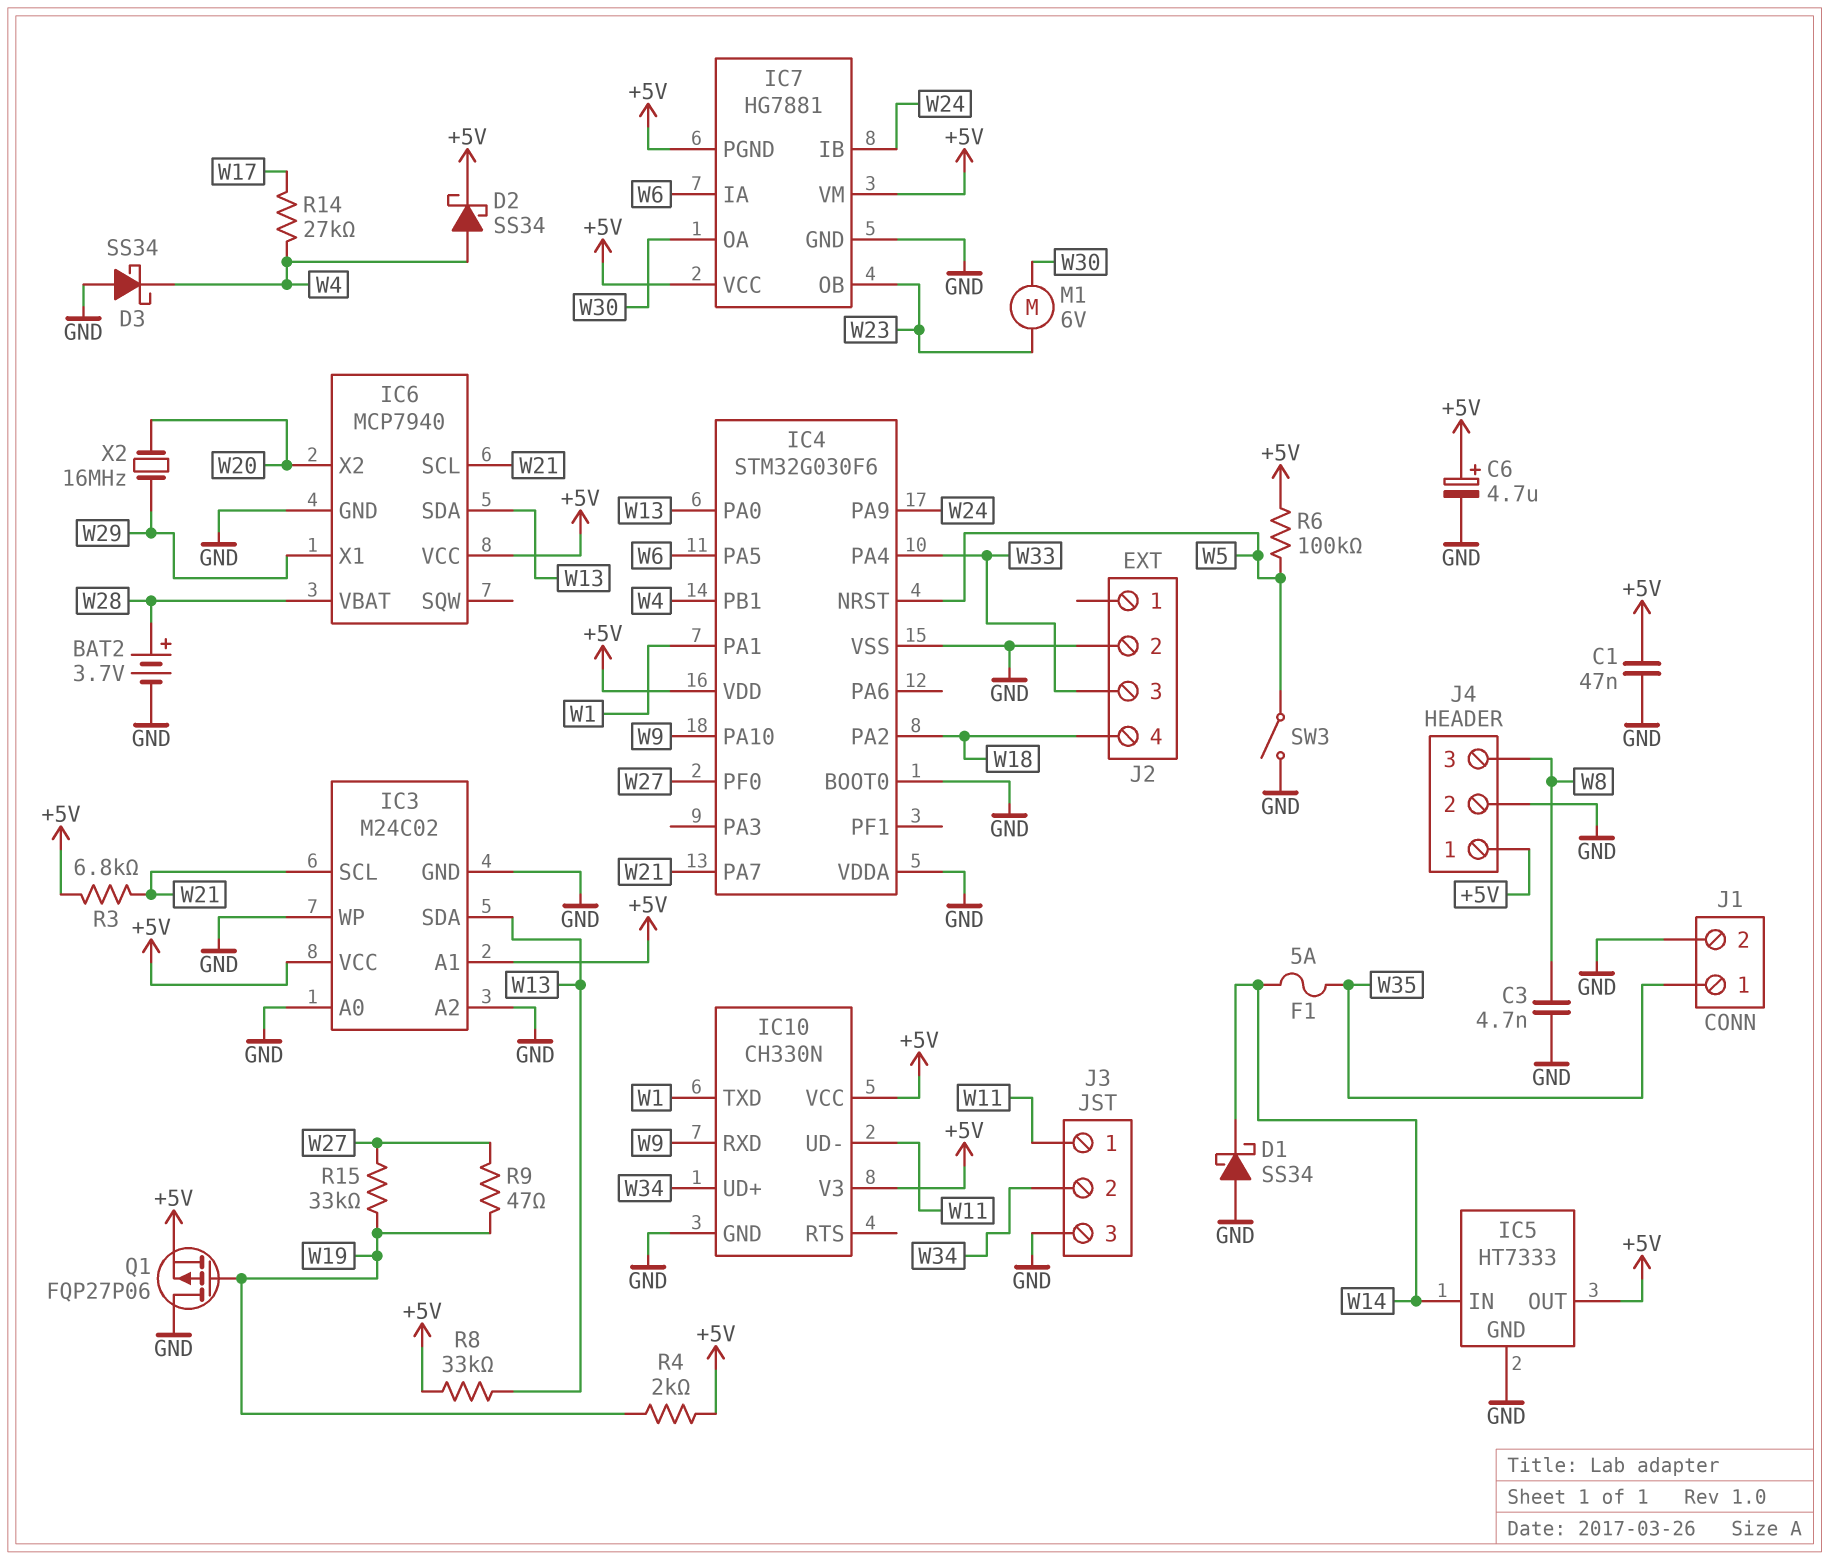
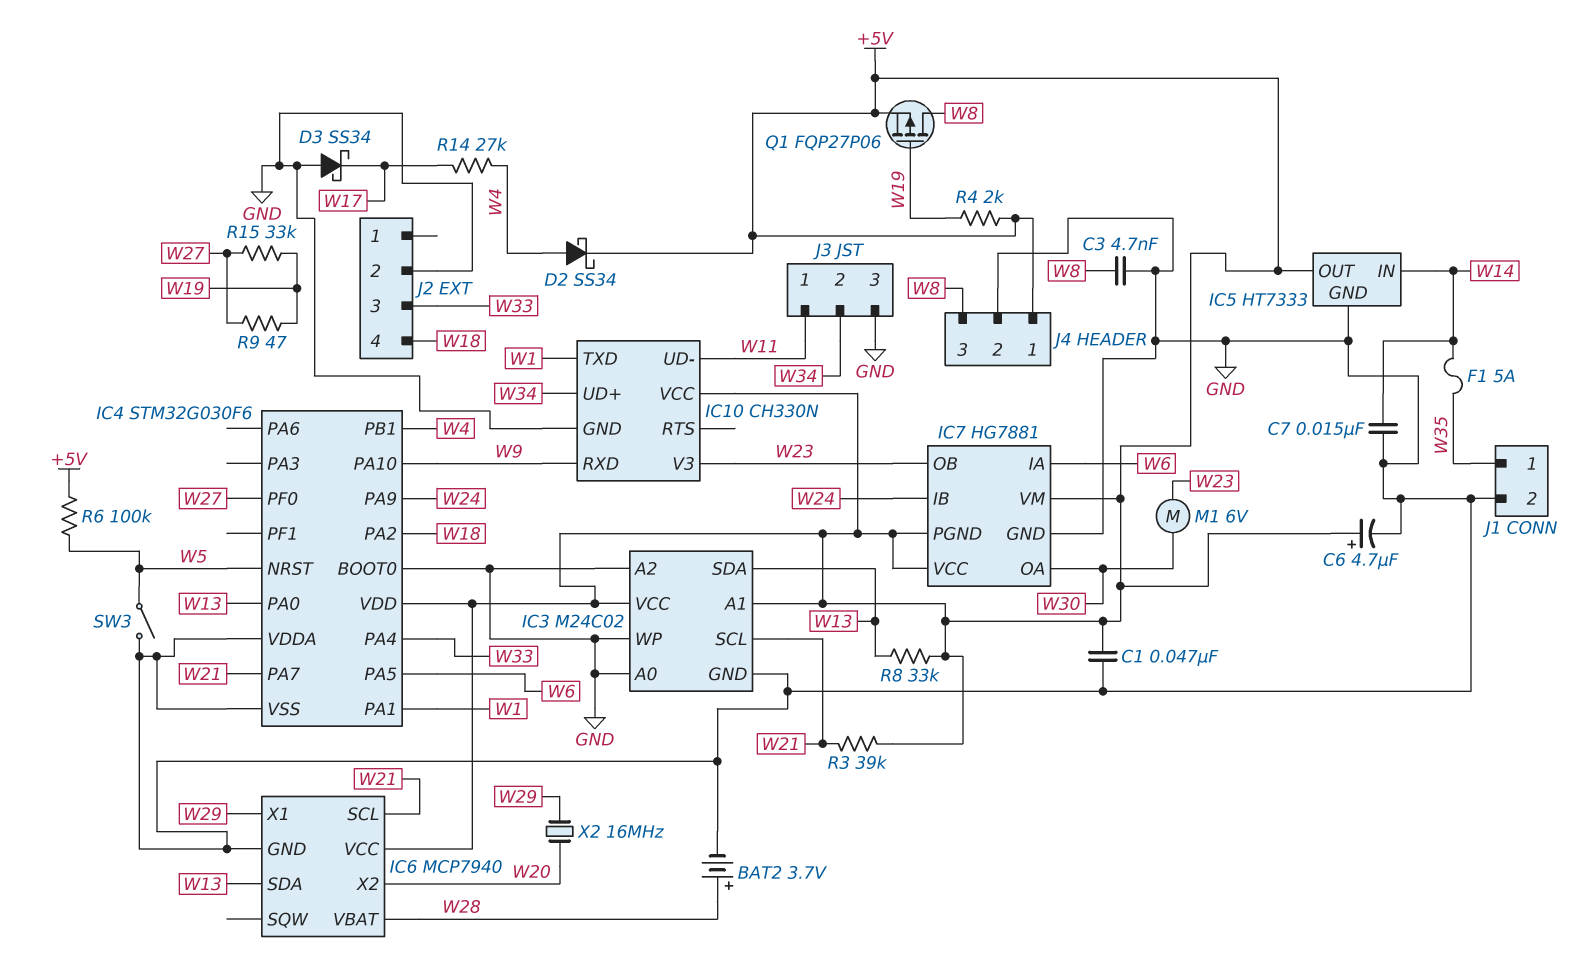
C7: none -> 15nF (GND, W14)
D1: schottky SS34 (A GND, K W14) -> none
D3: schottky SS34 (A GND, K W4) -> schottky SS34 (A GND, K W17)
IC10 pin V3: +5V -> W23
Q1: PMOS FQP27P06 (G W19, D GND, S +5V) -> PMOS FQP27P06 (G W19, D W8, S +5V)
R3: 6.8k (+5V, W21) -> 39k (+5V, W21)

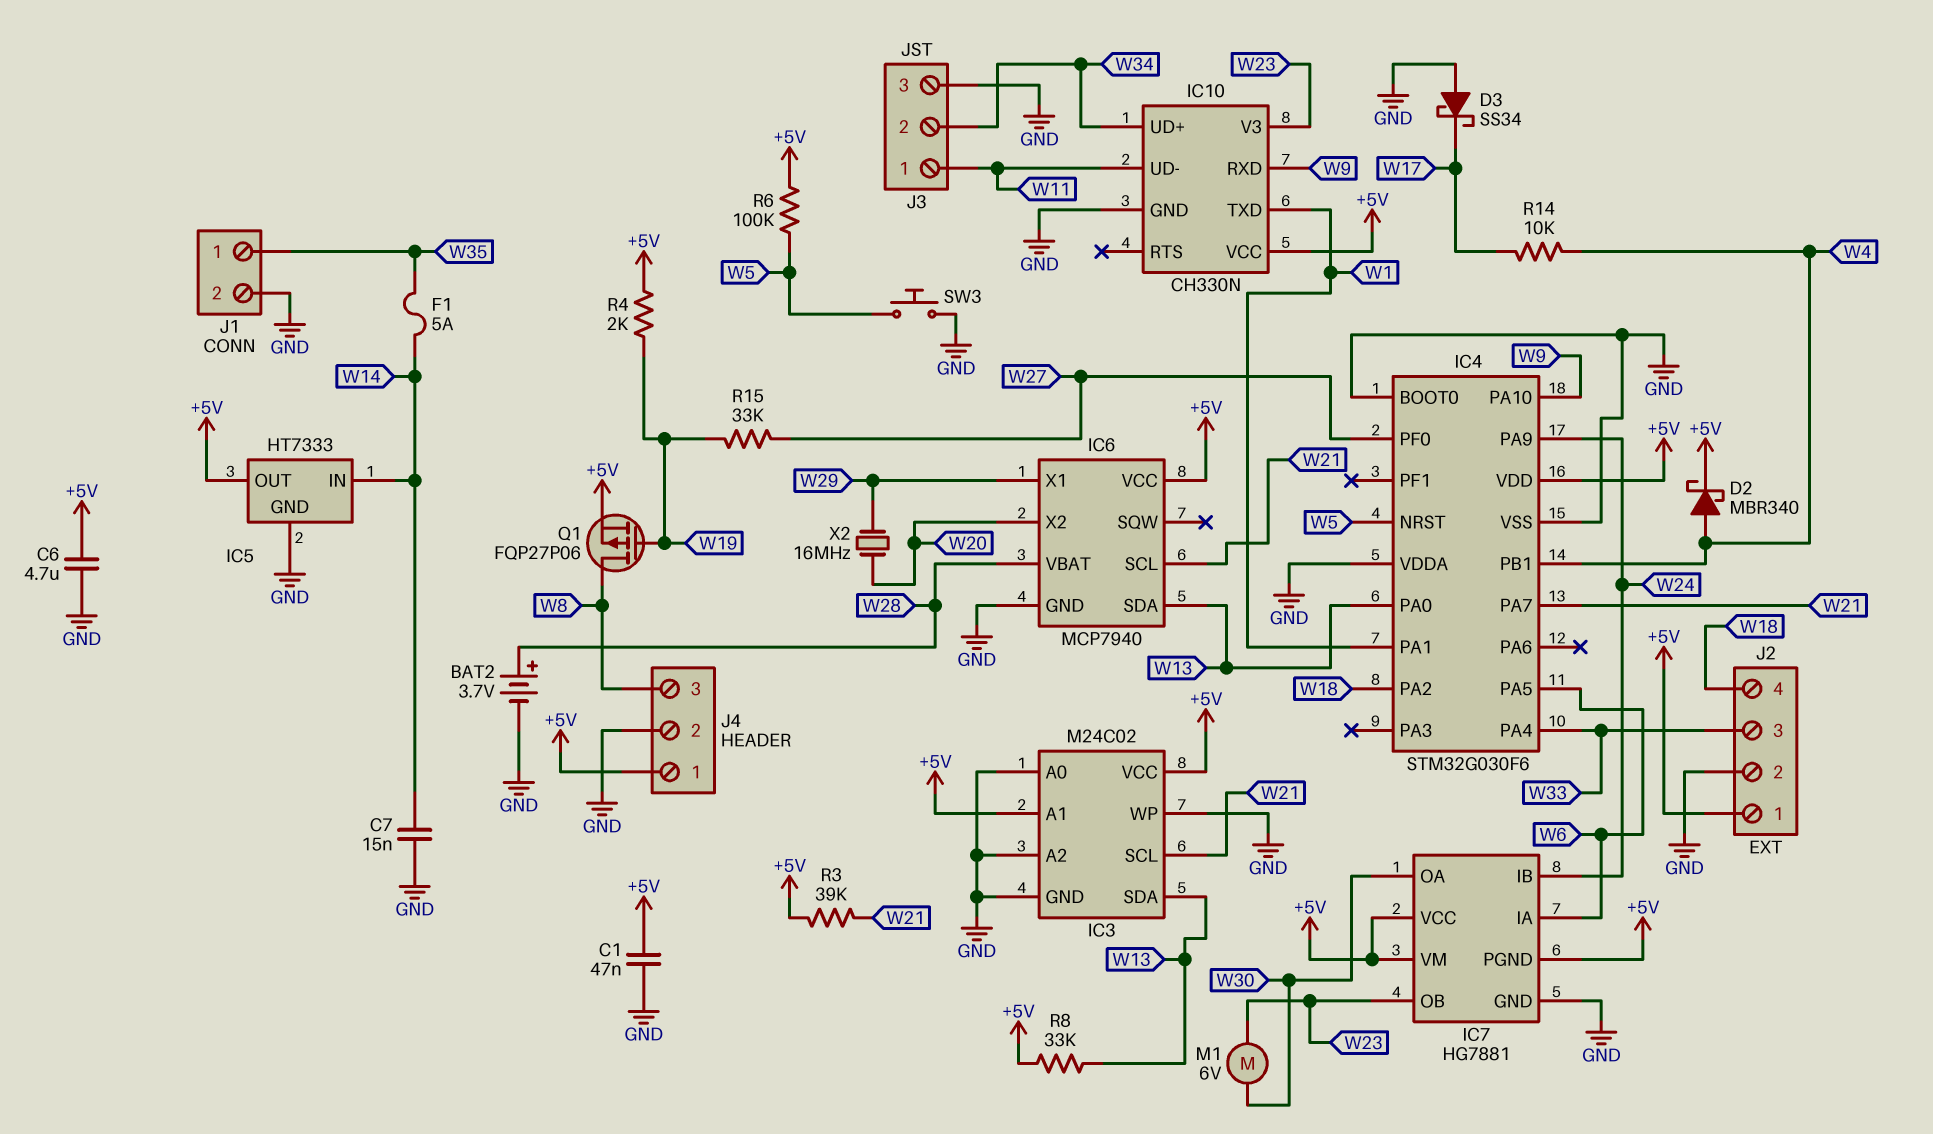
C3: 4.7nF (GND, W8) -> none
C6: 4.7uF (plus +5V, minus GND) -> 4.7uF (+5V, GND)
D2: schottky SS34 (A W4, K +5V) -> schottky MBR340 (A W4, K +5V)
J2 pin 1: none -> +5V
R9: 47 (W19, W27) -> none
R14: 27k (W4, W17) -> 10k (W4, W17)
SW3: switch (GND, W5) -> button (GND, W5)

